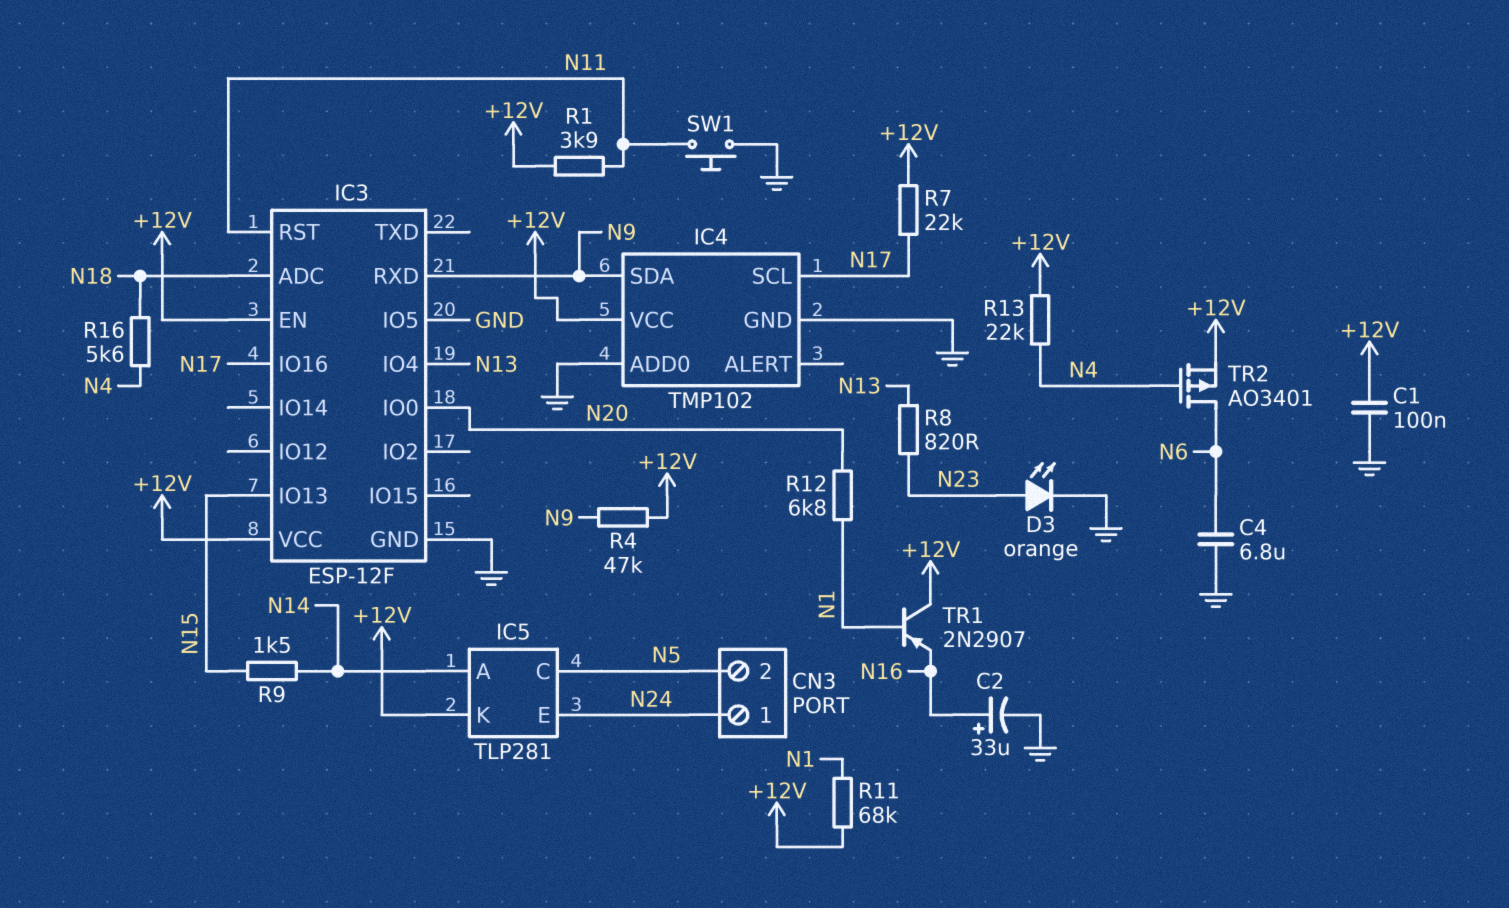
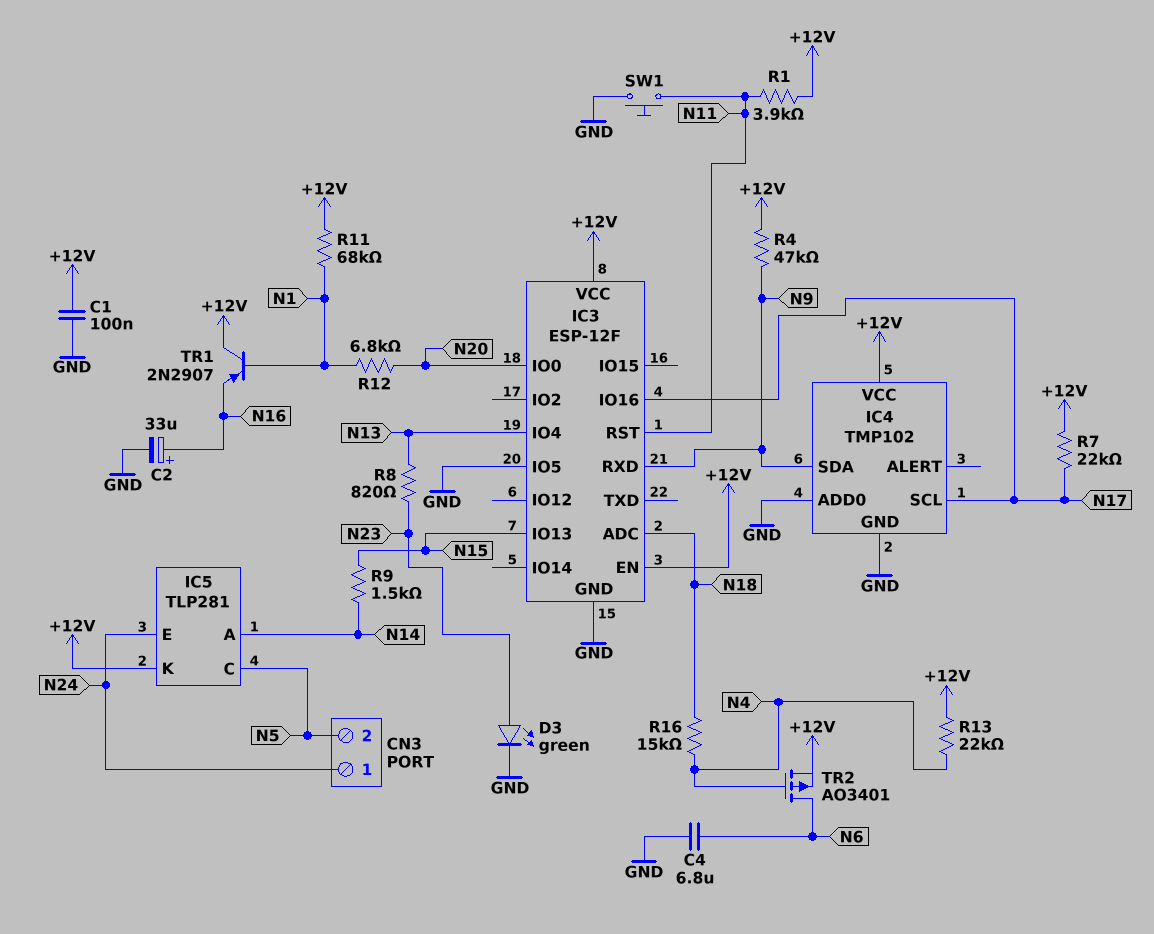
D3: LED orange (A N23, K GND) -> LED green (A N23, K GND)
R16: 5.6k (N4, N18) -> 15k (N4, N18)

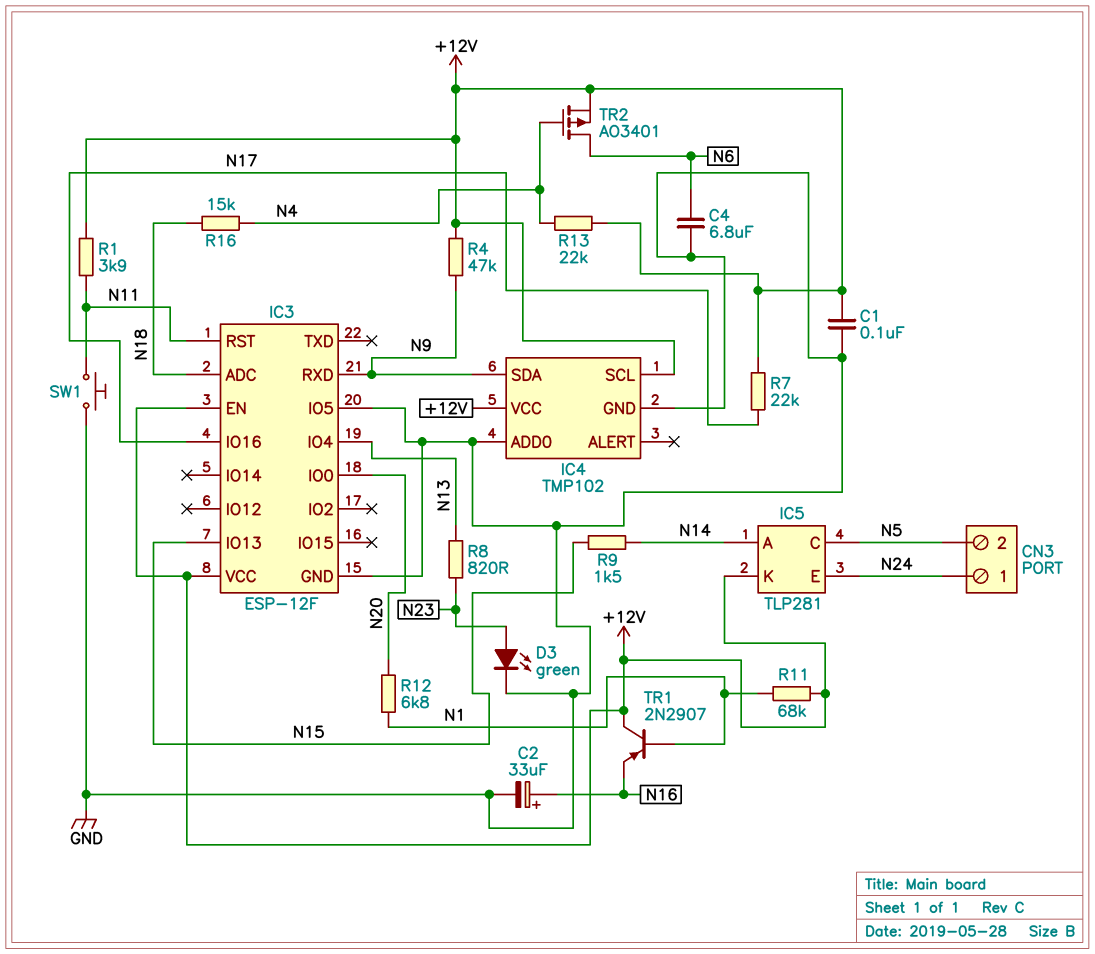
IC4 pin SCL: N17 -> +12V

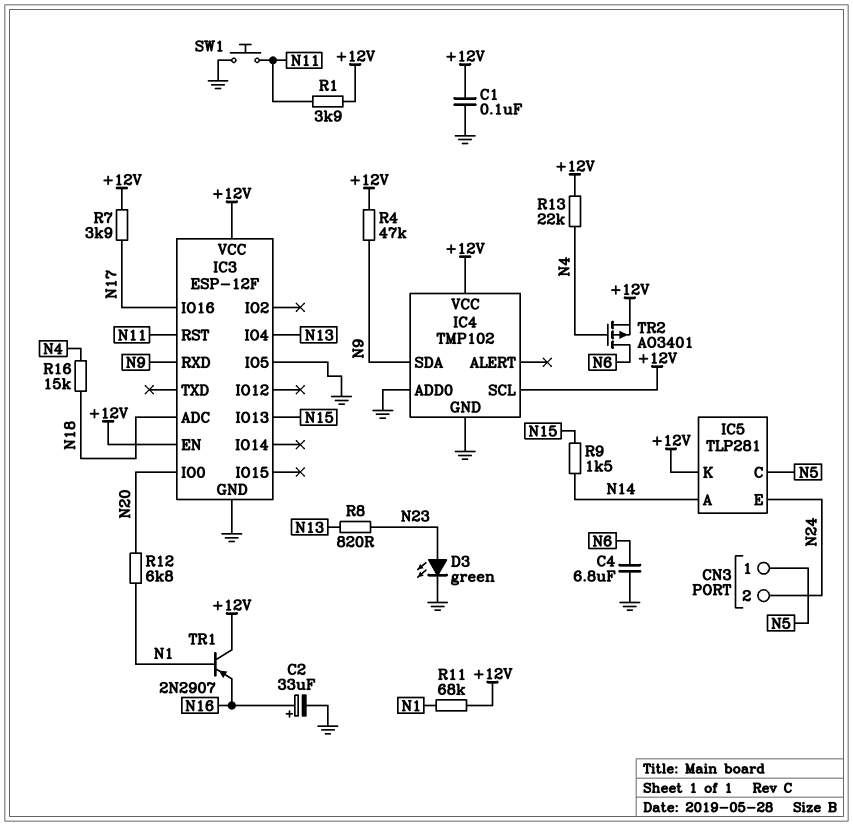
CN3 pin 1: N24 -> N5
CN3 pin 2: N5 -> N24
R7: 22k (+12V, N17) -> 3.9k (+12V, N17)

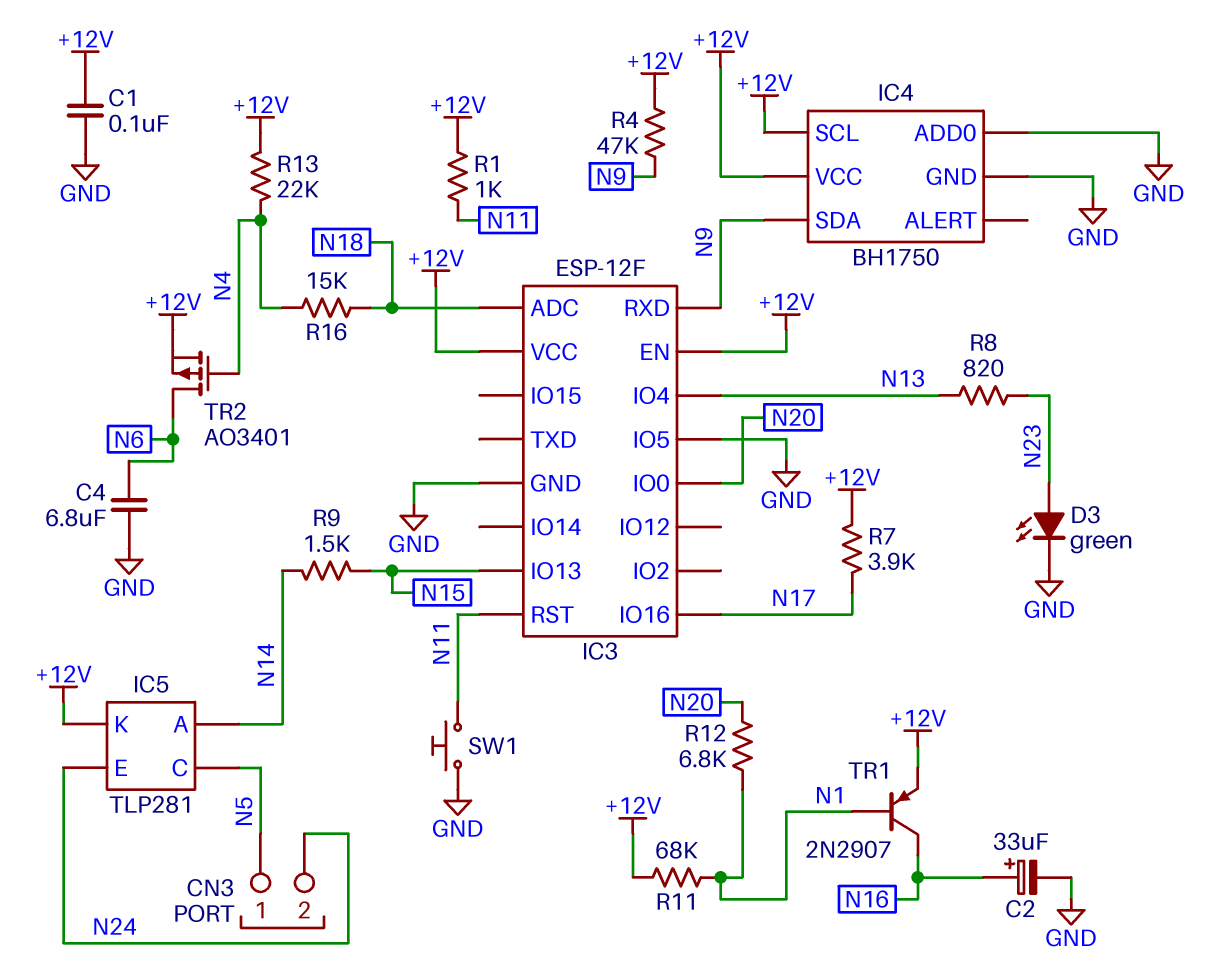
IC4: TMP102 -> BH1750
R1: 3.9k (+12V, N11) -> 1k (+12V, N11)
TR1: PNP 2N2907 (B N1, C +12V, E N16) -> PNP 2N2907 (B N1, C N16, E +12V)

